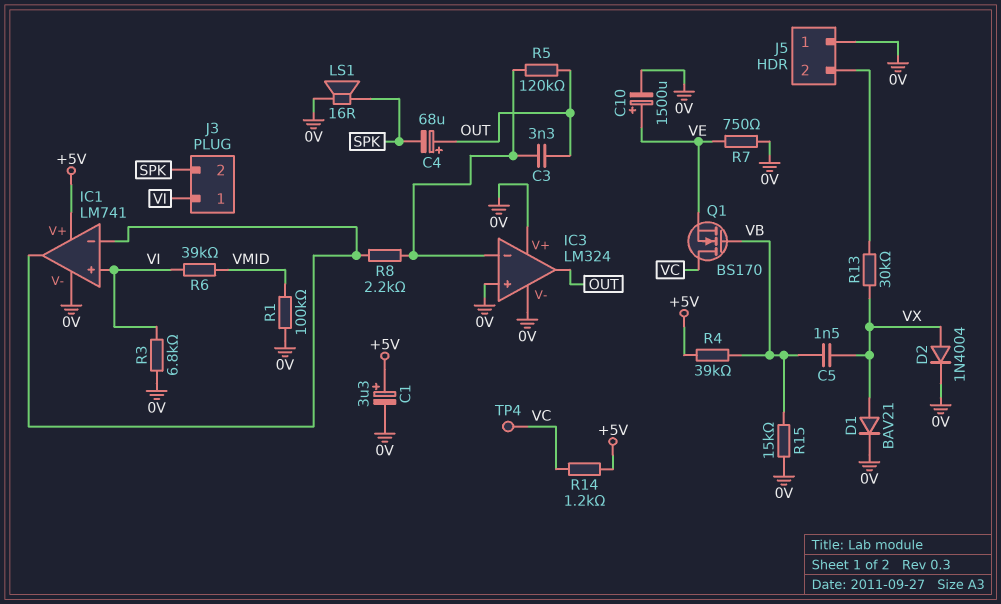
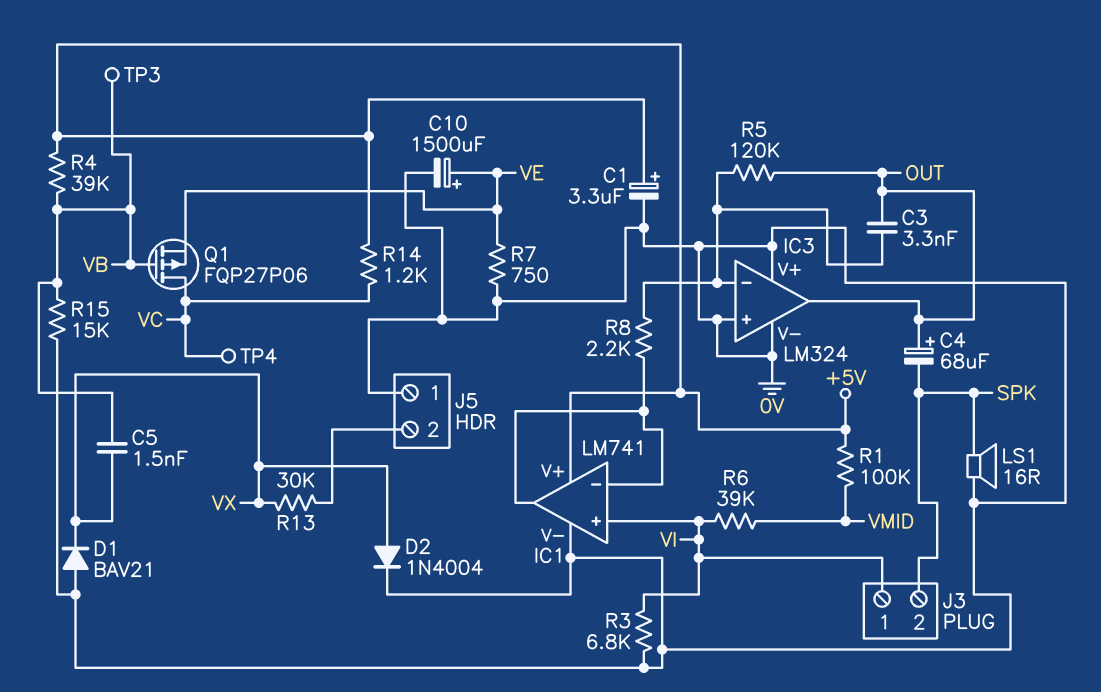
D1: diode BAV21 (A VX, K 0V) -> diode BAV21 (A 0V, K VX)
Q1: NMOS BS170 (G VB, D VC, S VE) -> PMOS FQP27P06 (G VB, D VC, S VE)
R1: 100k (0V, VMID) -> 100k (+5V, VMID)
TP3: none -> test point (VB)

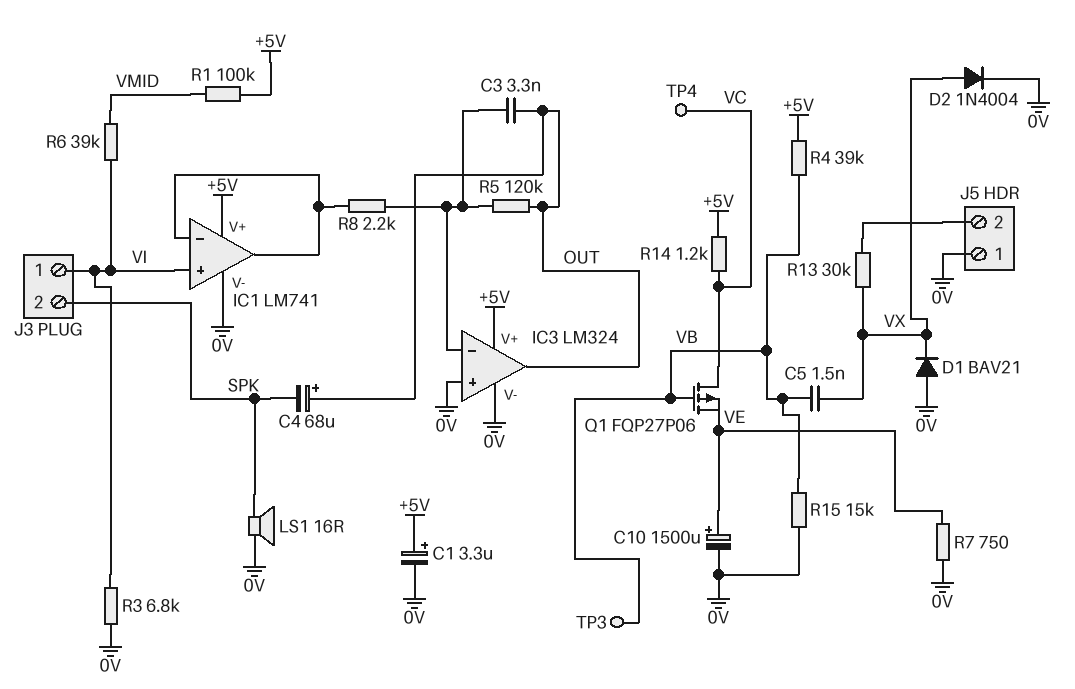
IC3 pin V+: 0V -> +5V

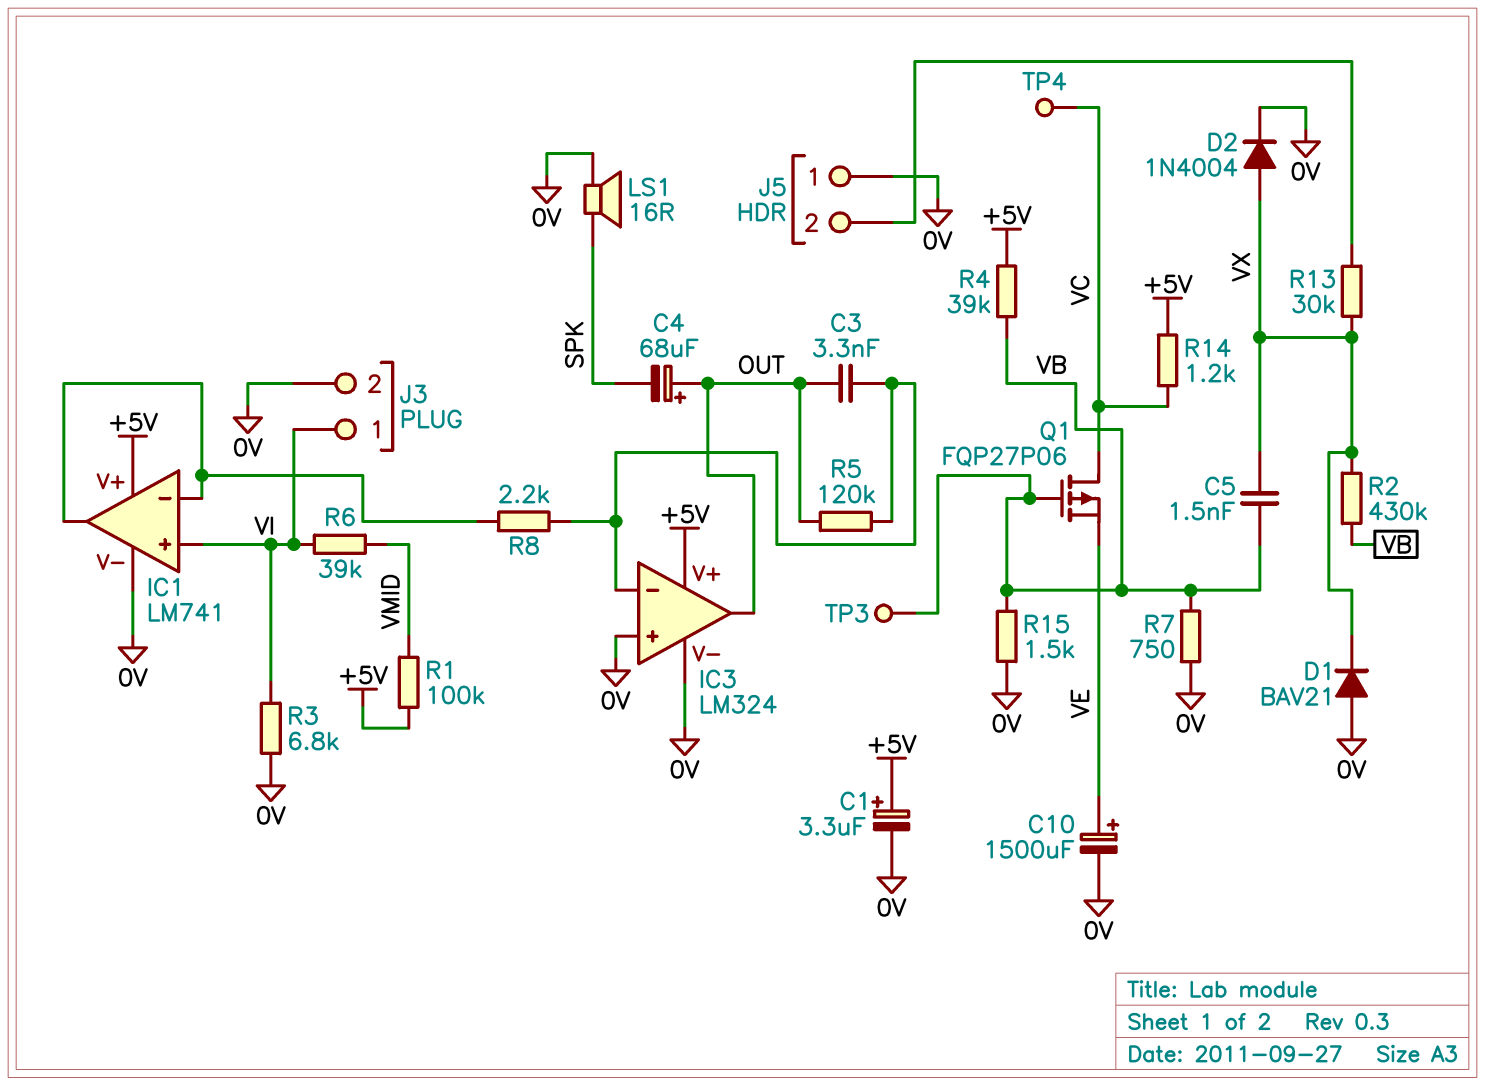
J3 pin 2: SPK -> 0V
R2: none -> 430k (VB, VX)
R7: 750 (0V, VE) -> 750 (0V, VB)
R15: 15k (0V, VB) -> 1.5k (0V, VB)

